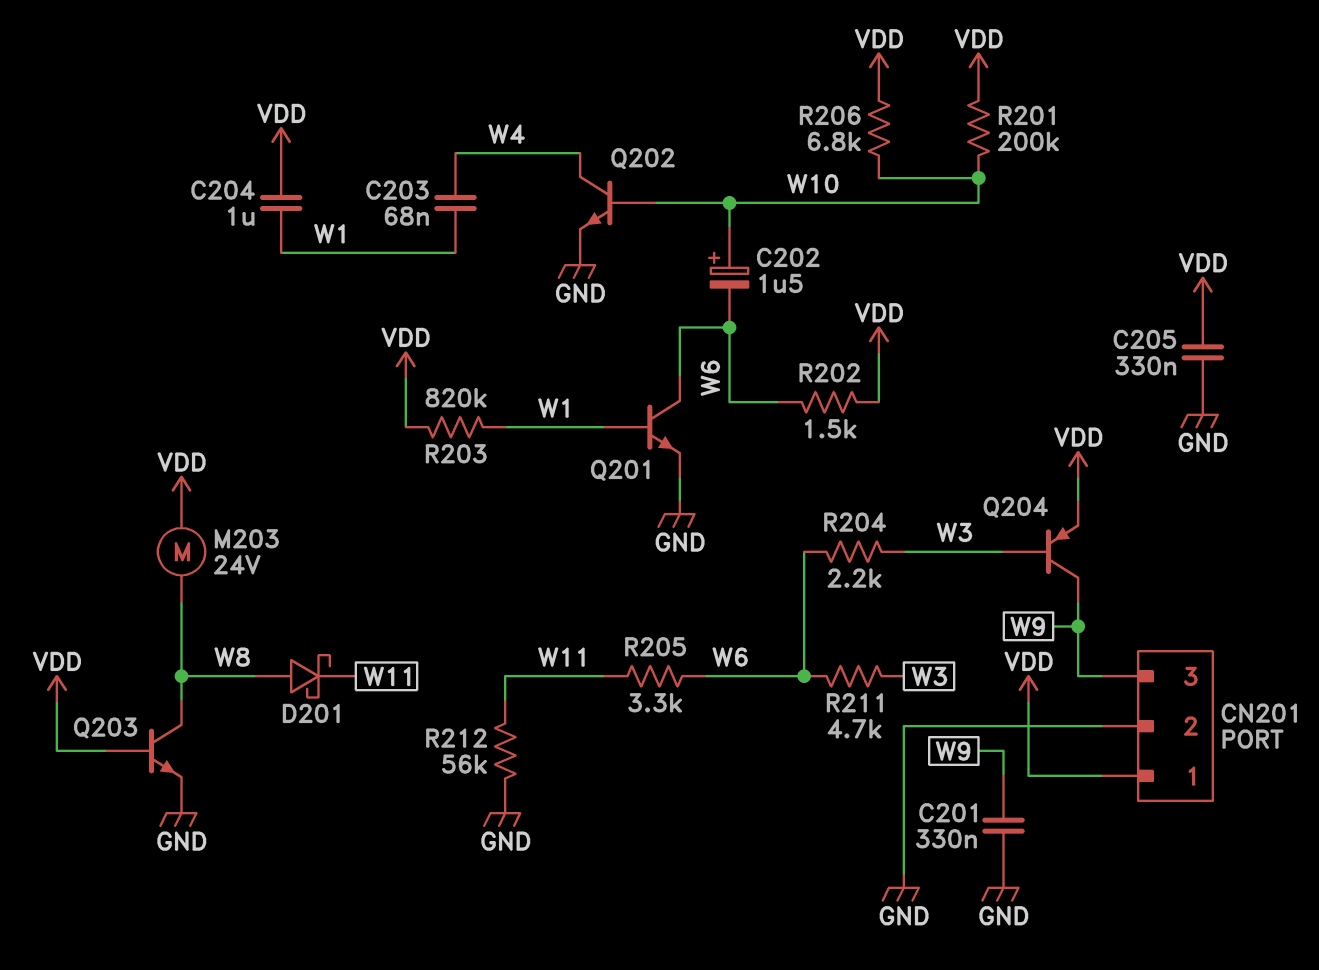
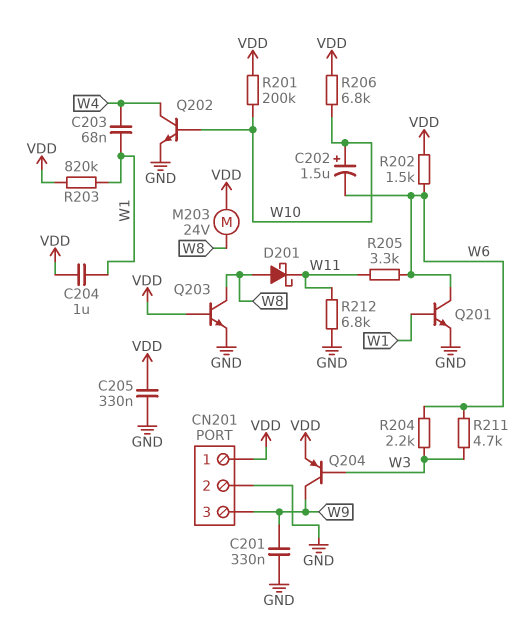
R212: 56k (GND, W11) -> 6.8k (GND, W11)

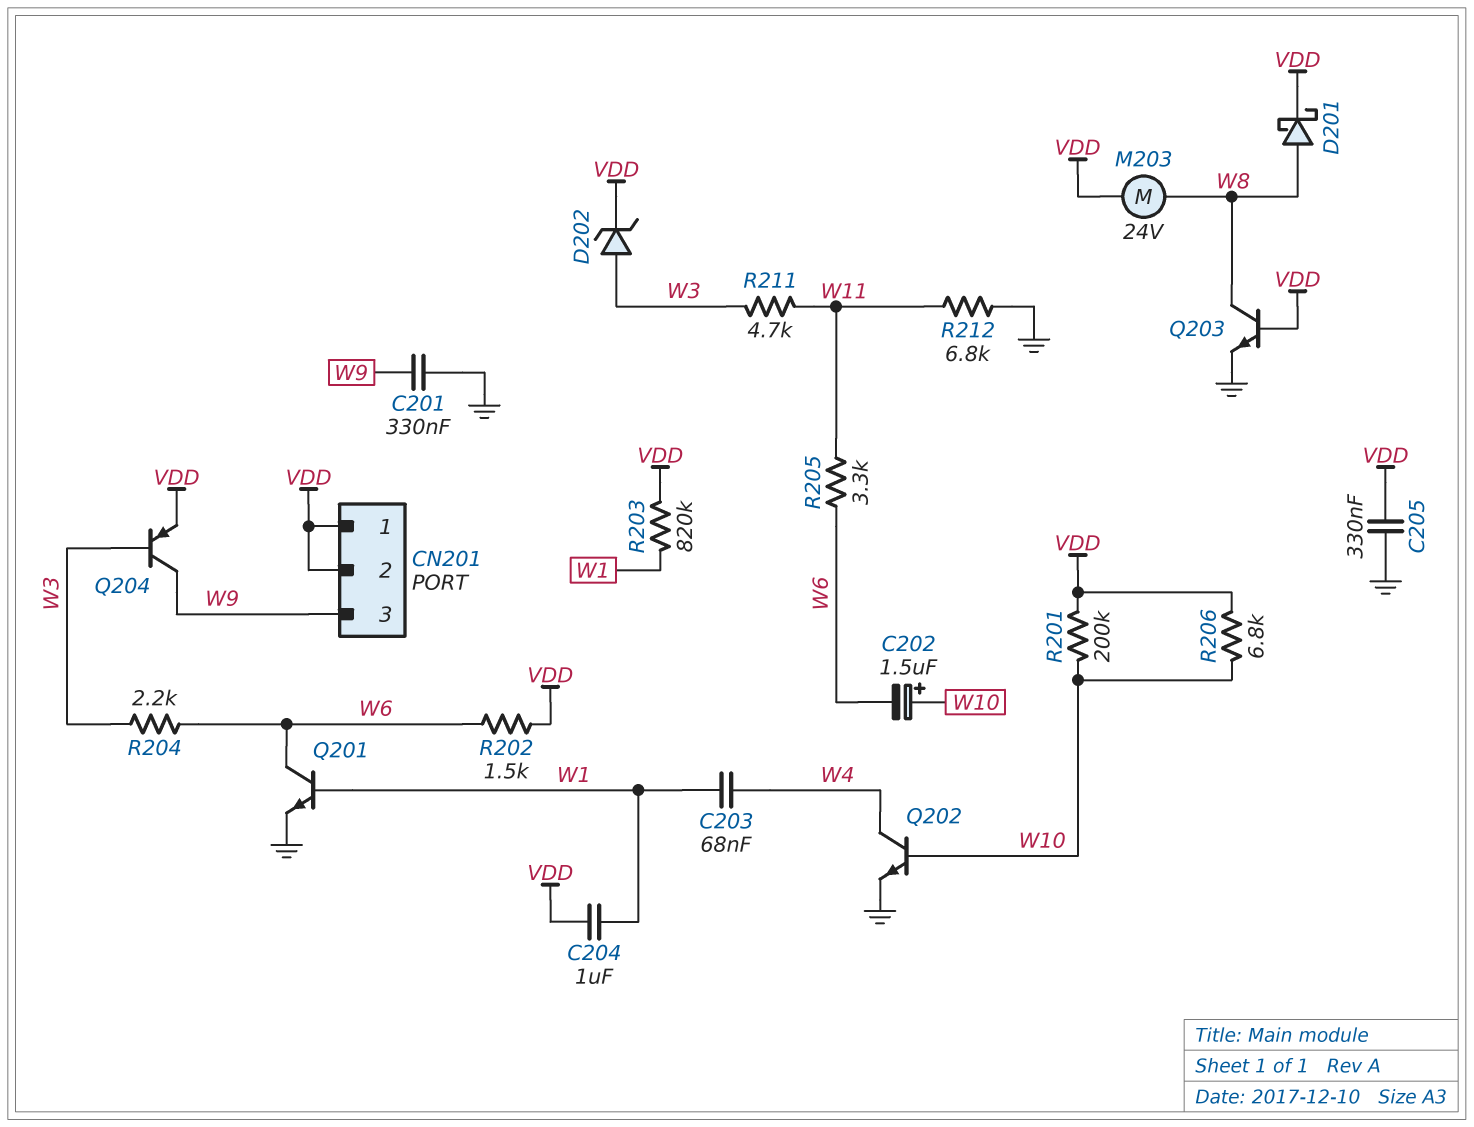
CN201 pin 2: GND -> VDD
D201: schottky (A W8, K W11) -> schottky (A W8, K VDD)
D202: none -> zener (A W3, K VDD)
R211: 4.7k (W3, W6) -> 4.7k (W3, W11)

